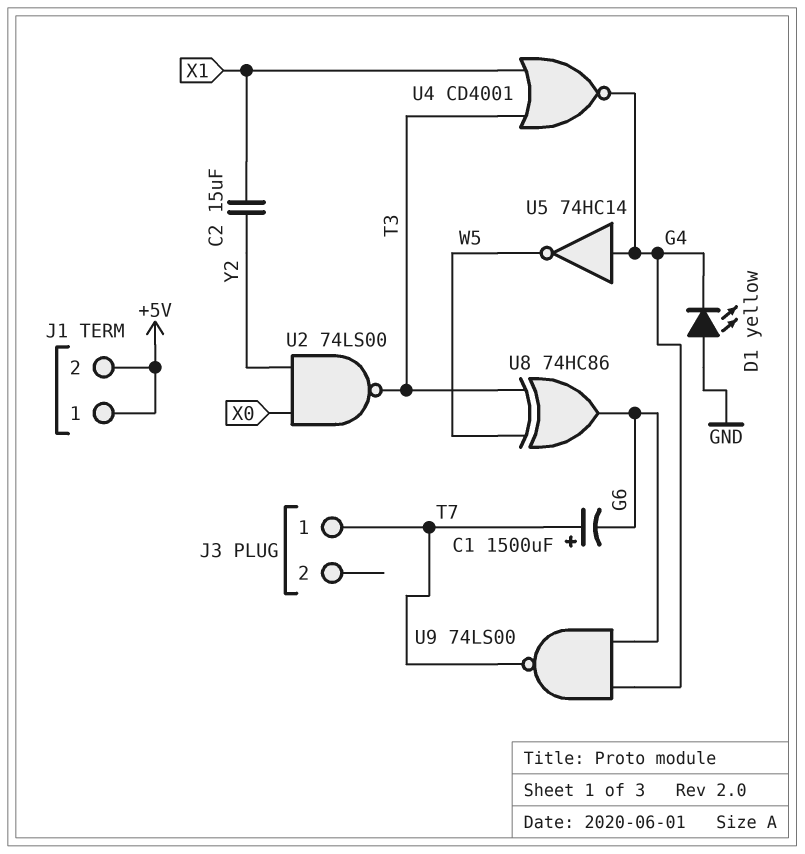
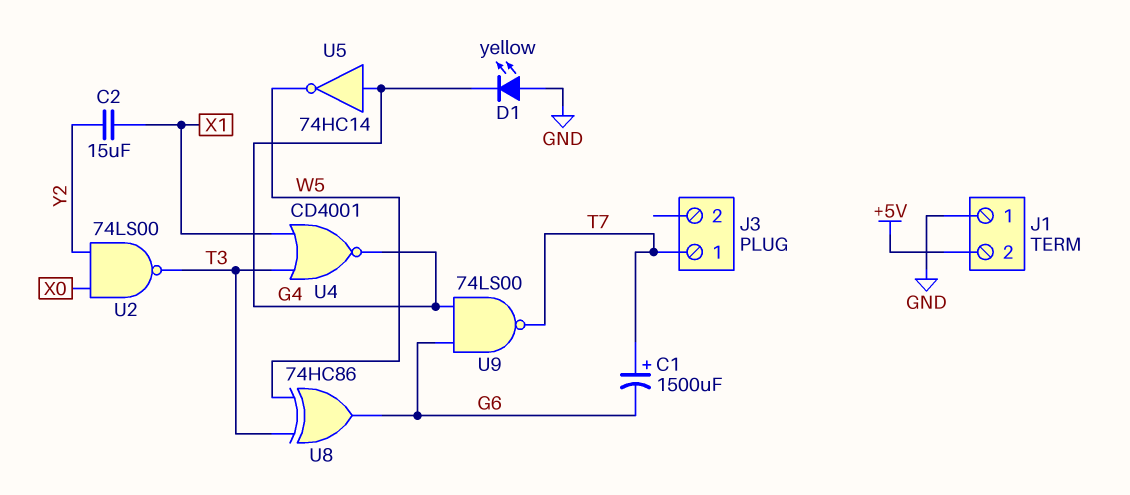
J1 pin 1: +5V -> GND

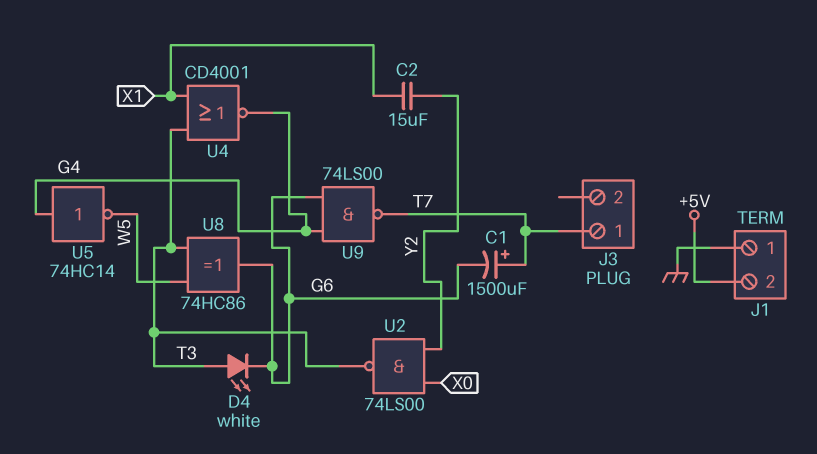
D1: LED yellow (A GND, K G4) -> none
D4: none -> LED white (A T3, K G6)

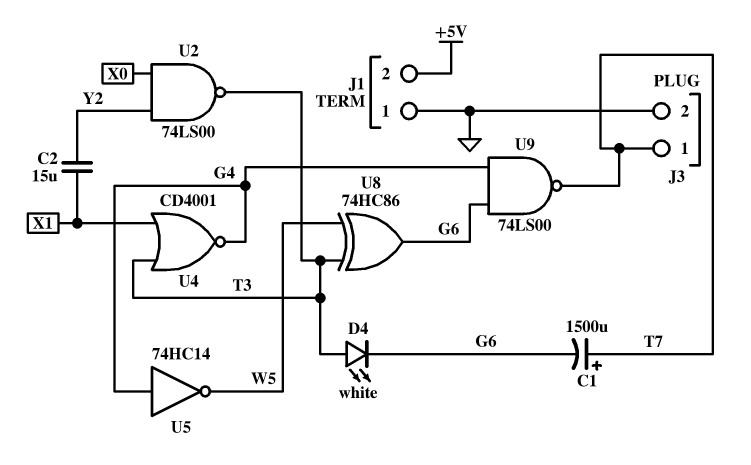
J3 pin 2: none -> GND

